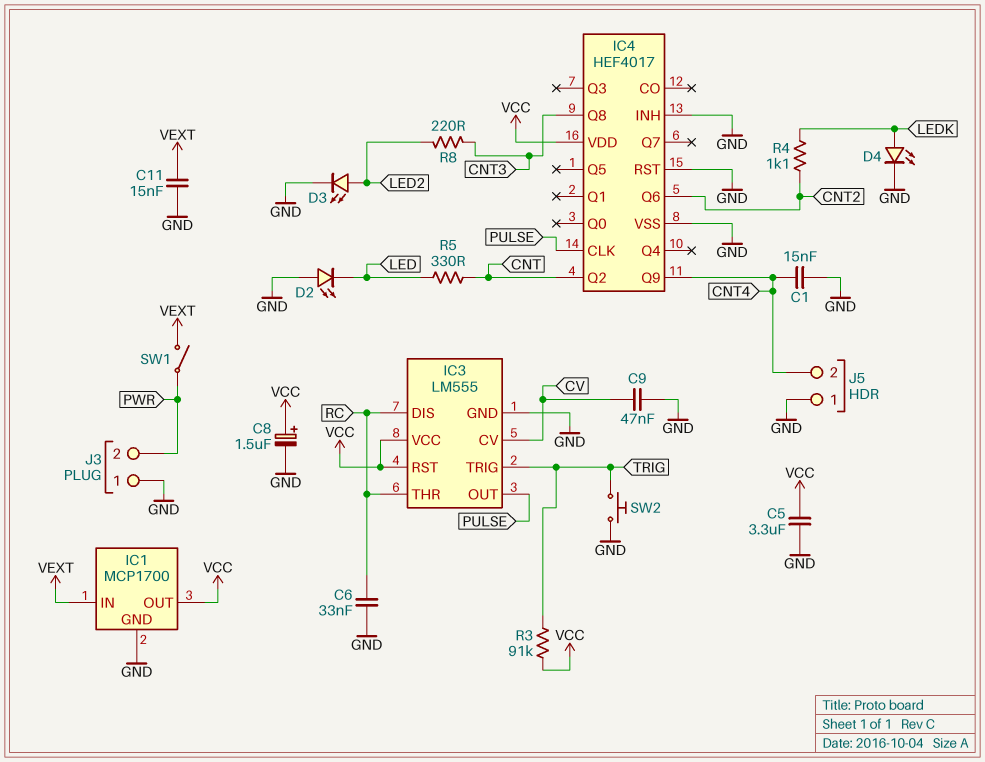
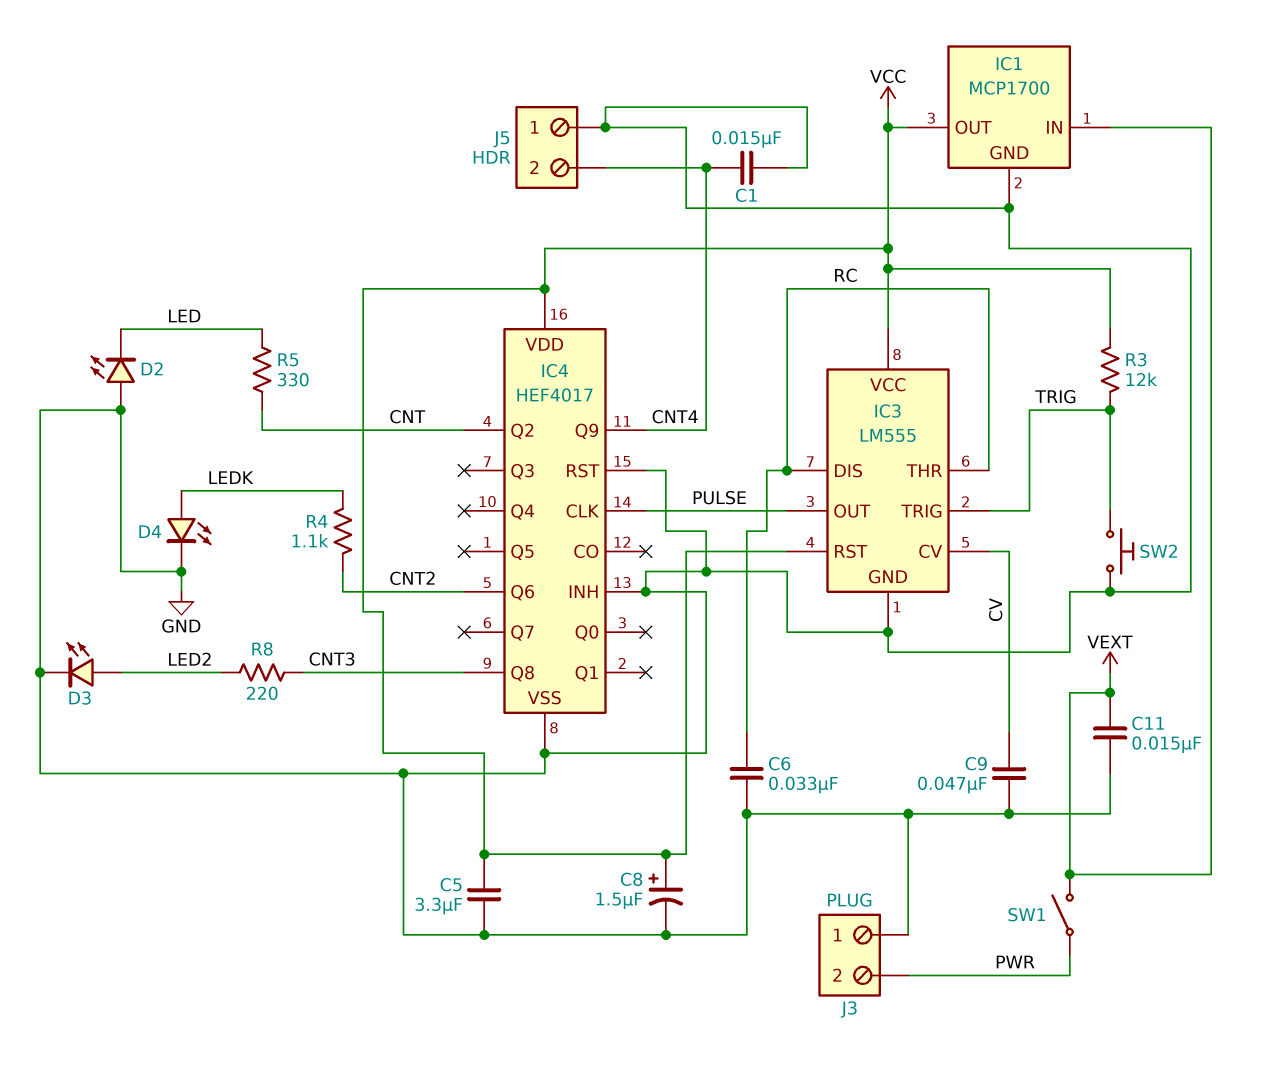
R3: 91k (TRIG, VCC) -> 12k (TRIG, VCC)

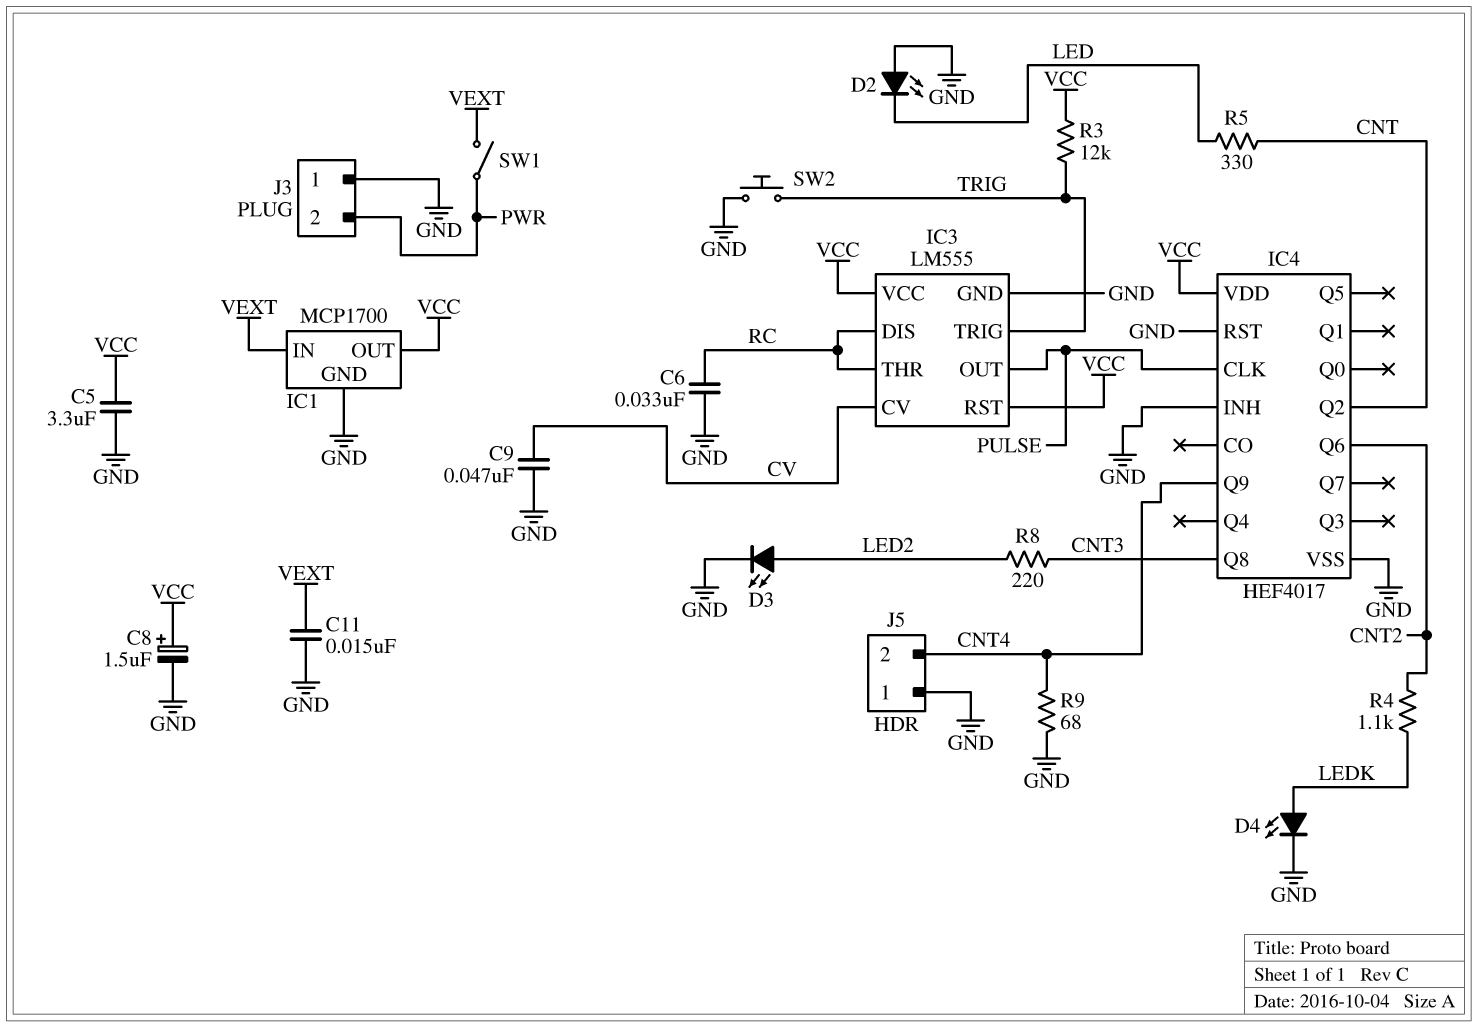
C1: 15nF (CNT4, GND) -> none
R9: none -> 68 (CNT4, GND)

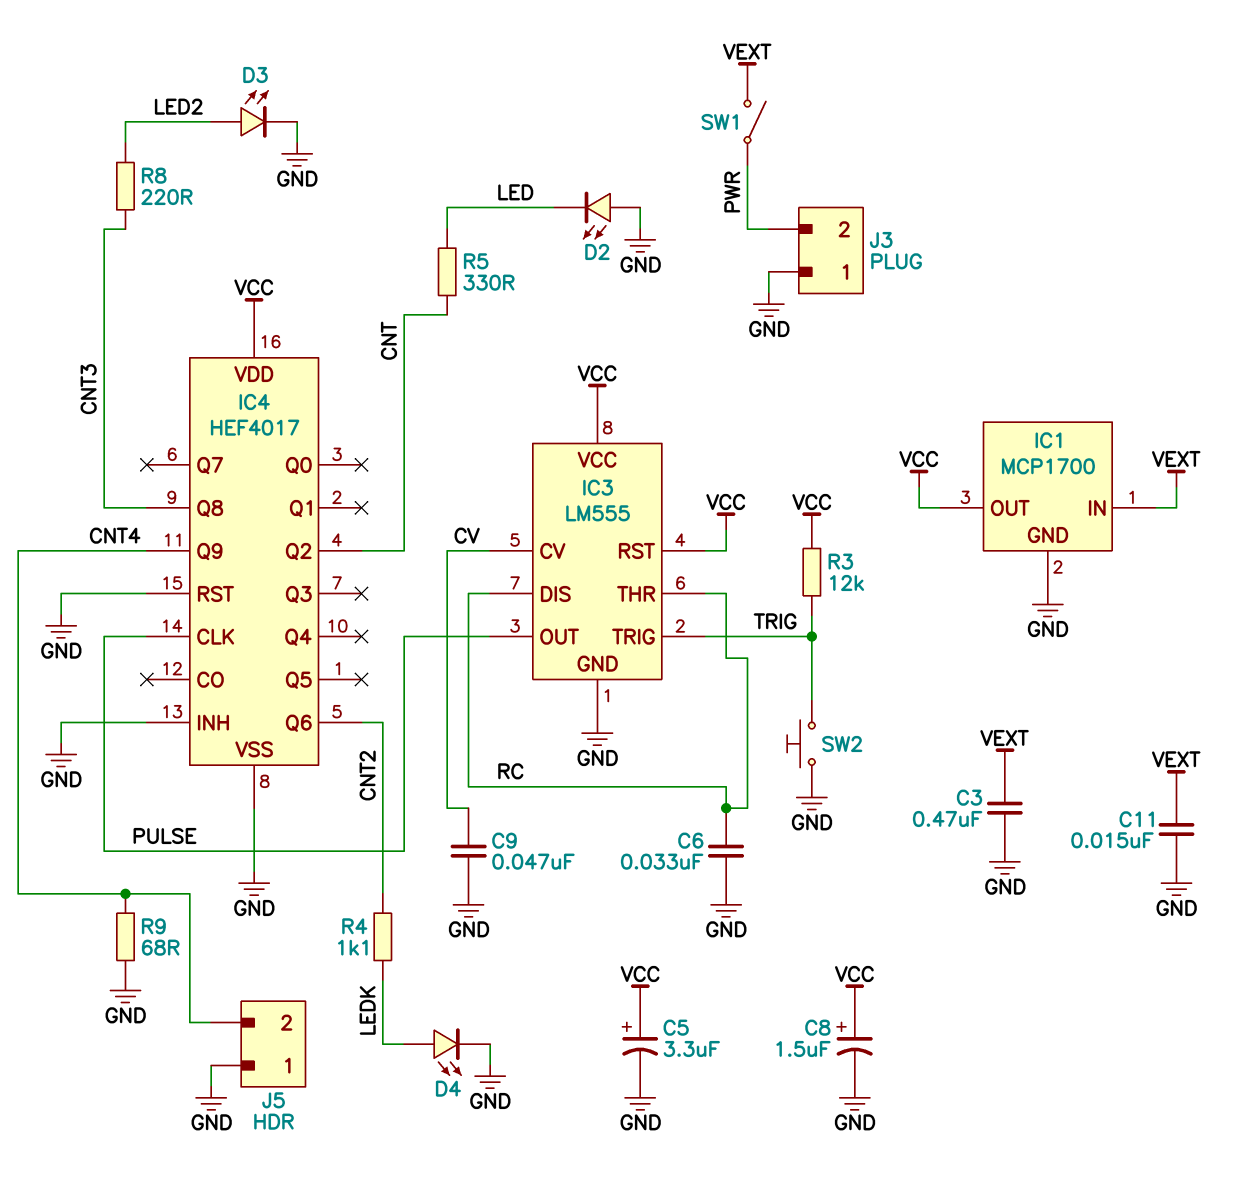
C3: none -> 470nF (GND, VEXT)
C5: 3.3uF (GND, VCC) -> 3.3uF (plus VCC, minus GND)

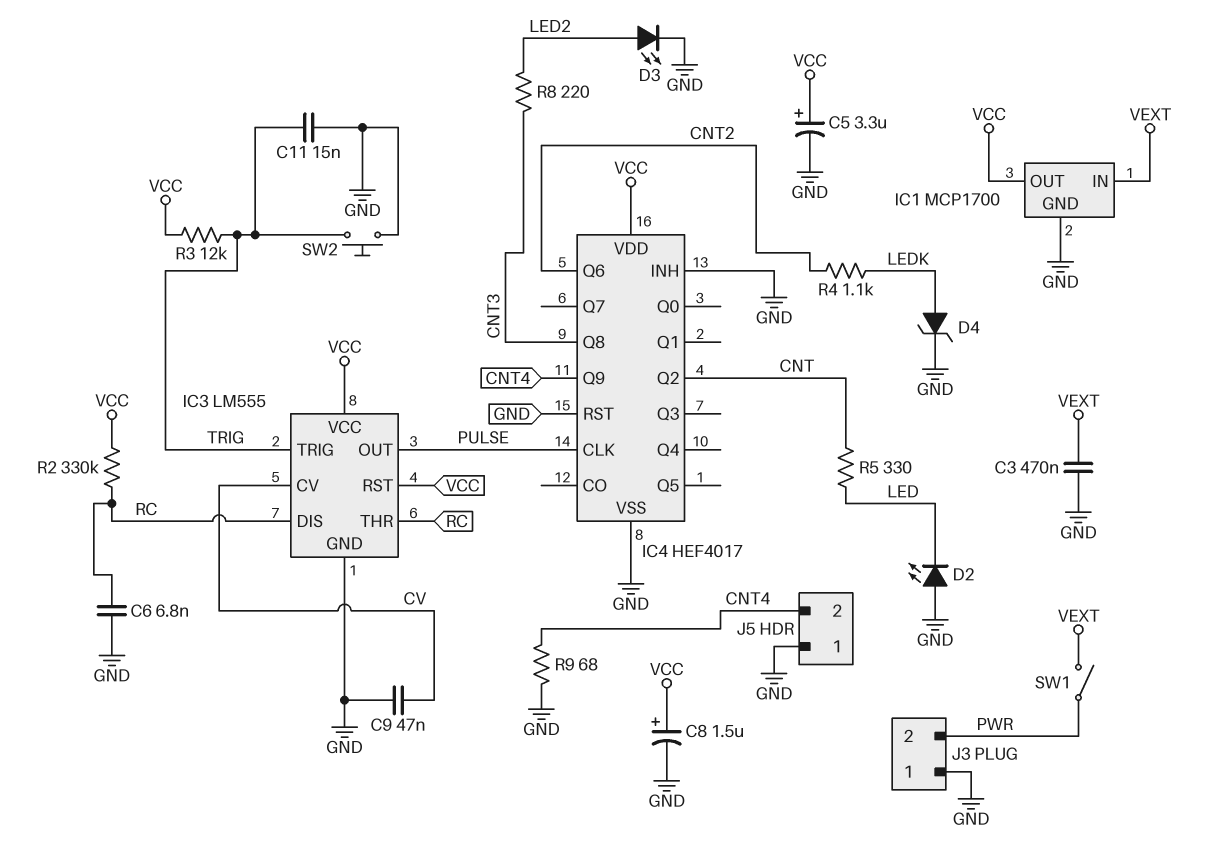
C6: 33nF (GND, RC) -> 6.8nF (GND, RC)
C11: 15nF (GND, VEXT) -> 15nF (GND, TRIG)
D4: LED (A LEDK, K GND) -> zener (A LEDK, K GND)
R2: none -> 330k (RC, VCC)

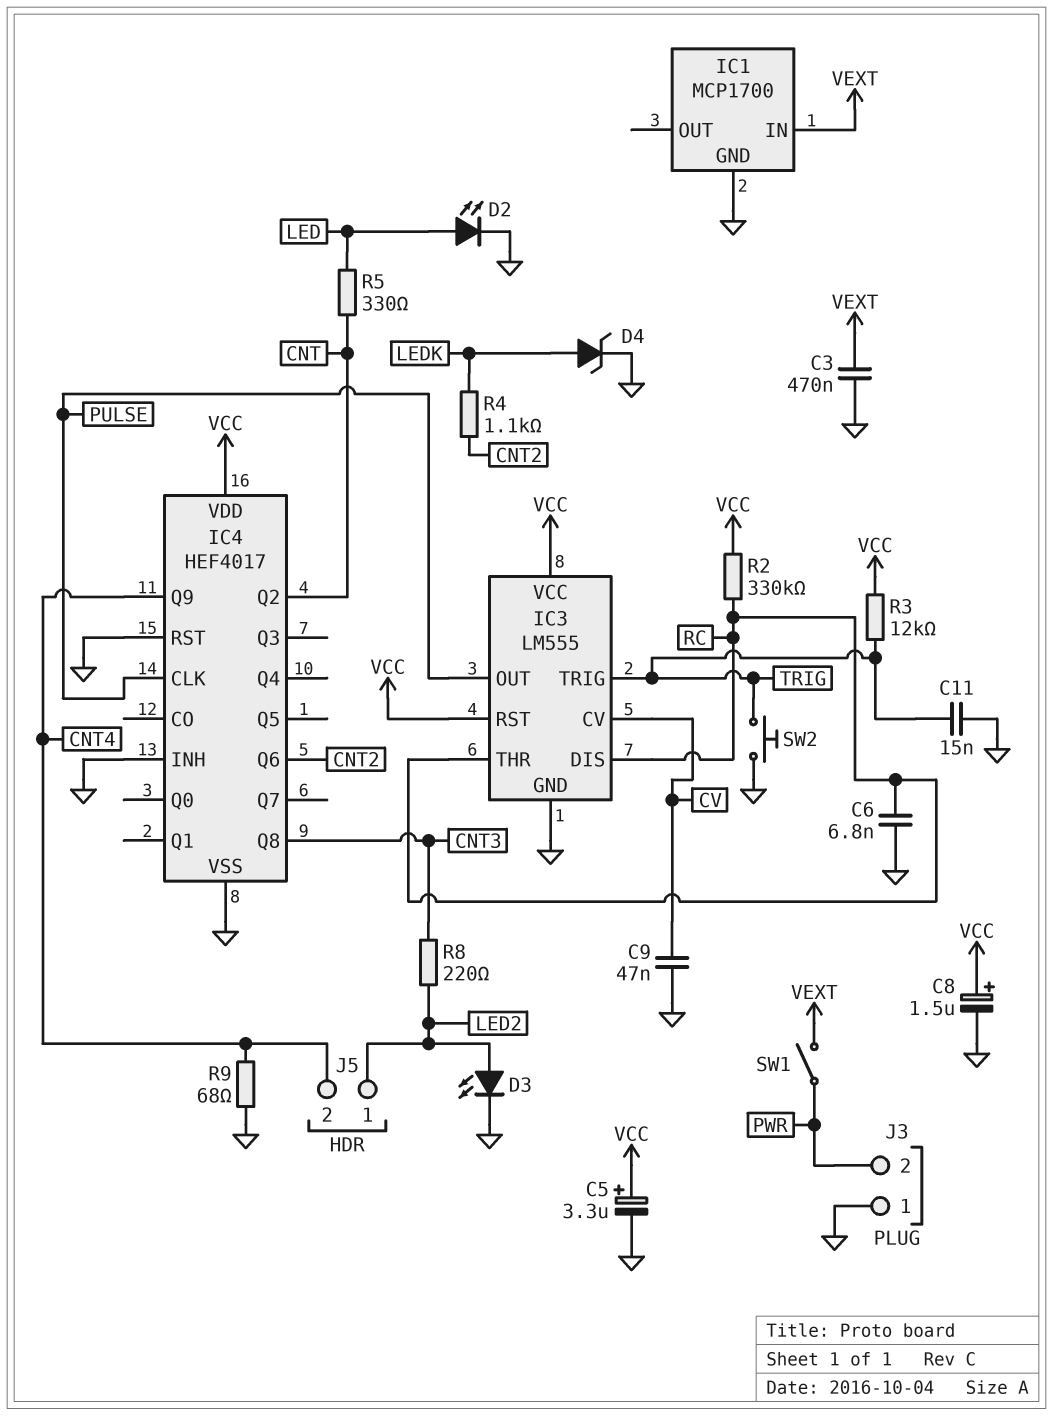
D2: LED (A GND, K LED) -> LED (A LED, K GND)
IC1 pin OUT: VCC -> none
J5 pin 1: GND -> LED2

